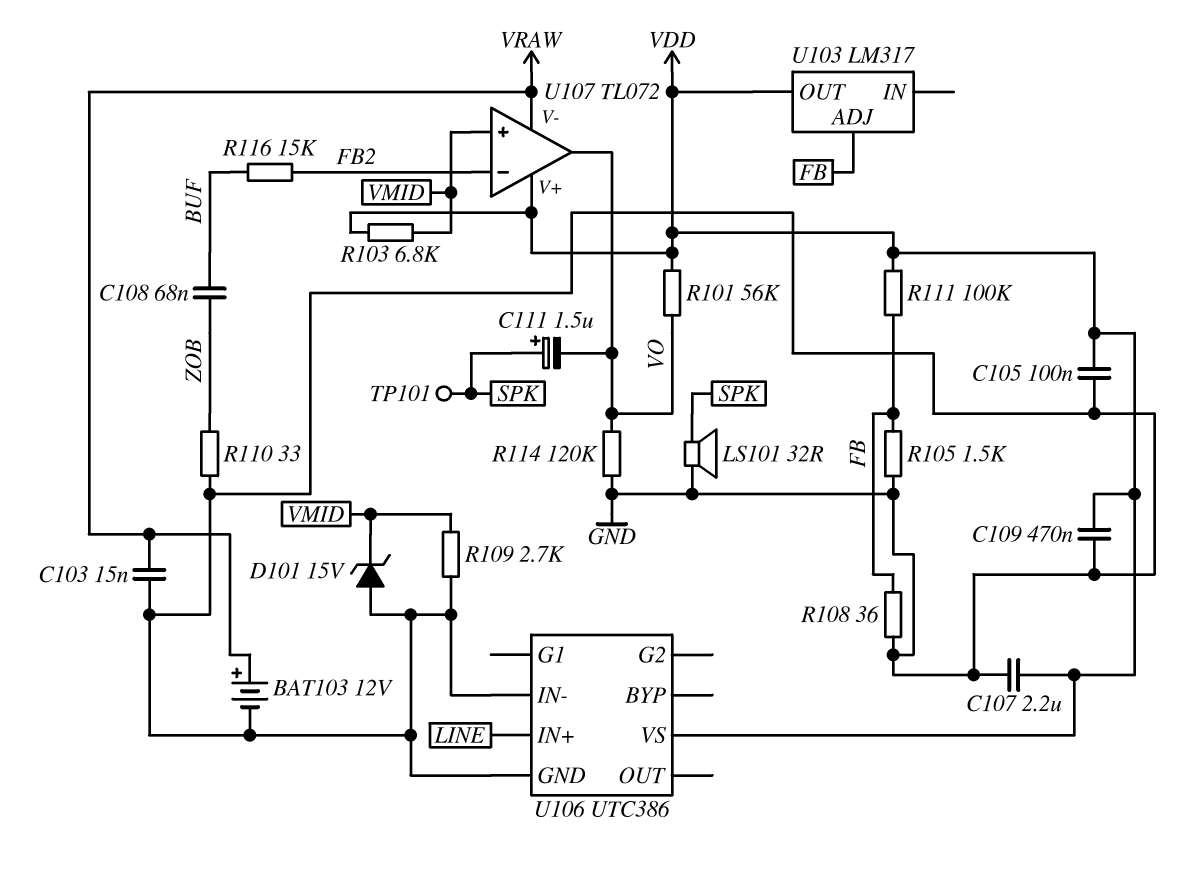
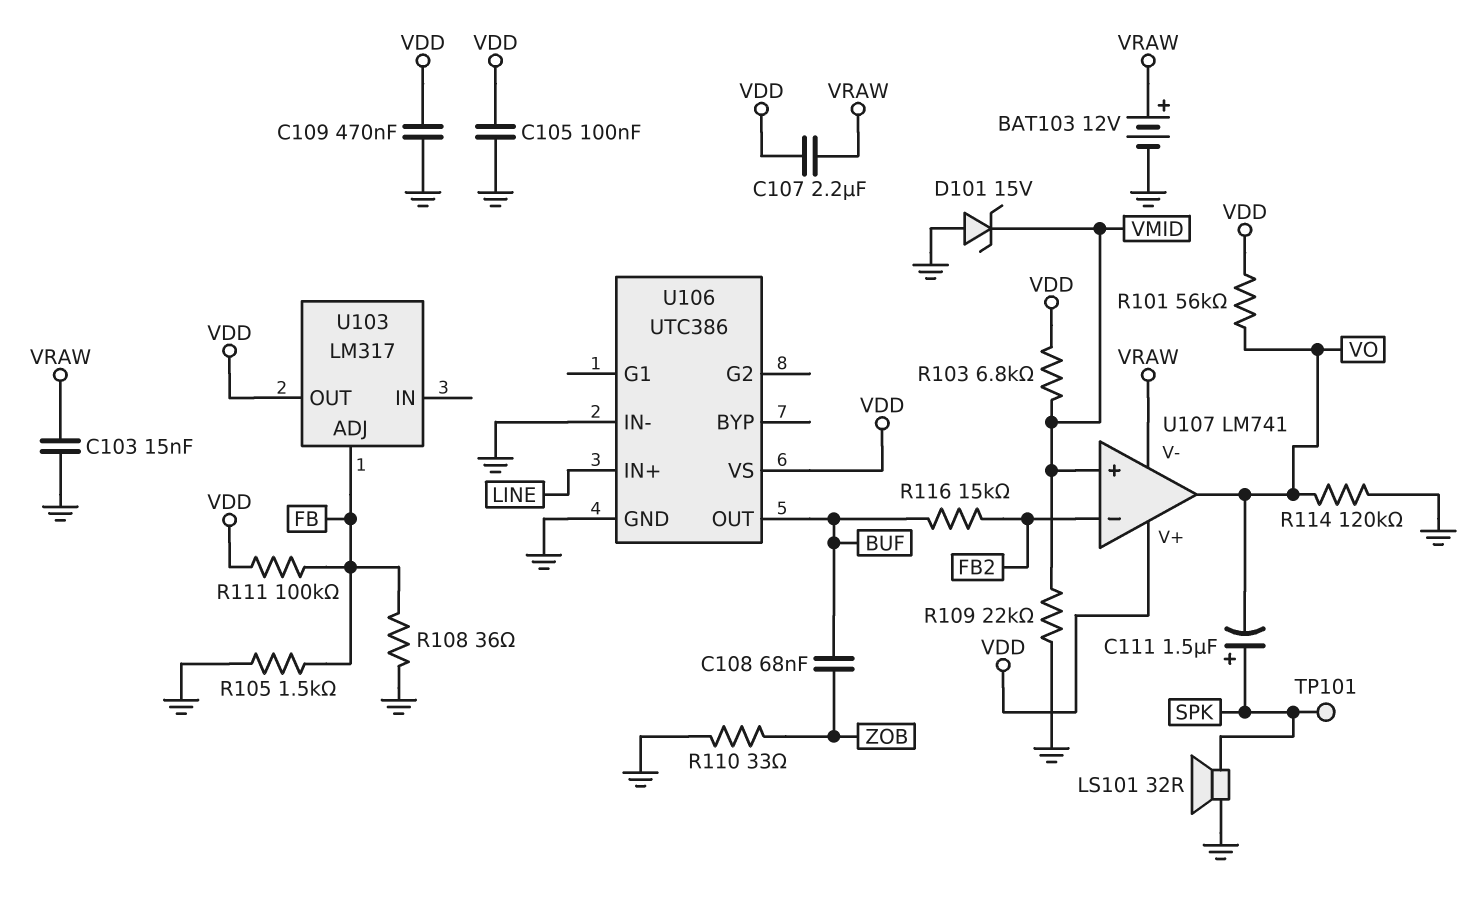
C107: 2.2uF (GND, VDD) -> 2.2uF (VDD, VRAW)
R109: 2.7k (GND, VMID) -> 22k (GND, VMID)
U106 pin OUT: none -> BUF
U107: TL072 -> LM741

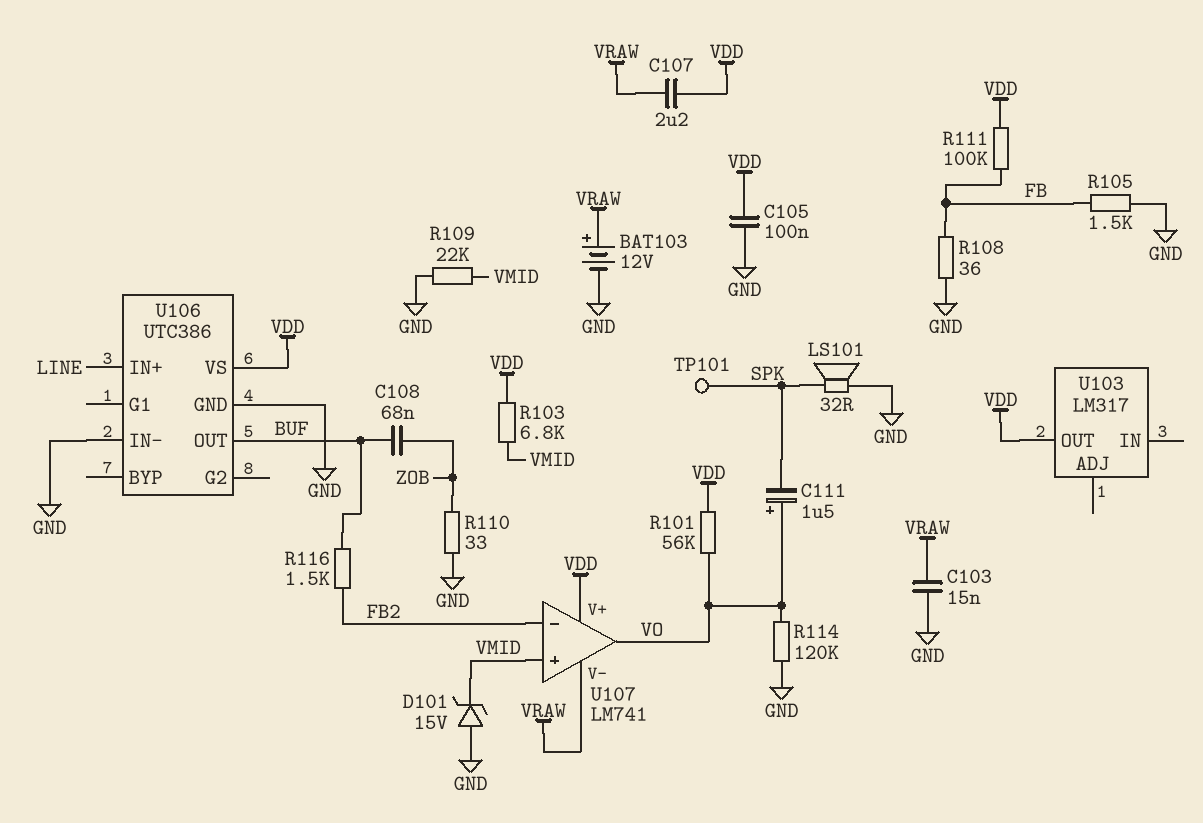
C109: 470nF (GND, VDD) -> none
C111: 1.5uF (plus SPK, minus VO) -> 1.5uF (plus VO, minus SPK)
R116: 15k (BUF, FB2) -> 1.5k (BUF, FB2)
U103 pin ADJ: FB -> none

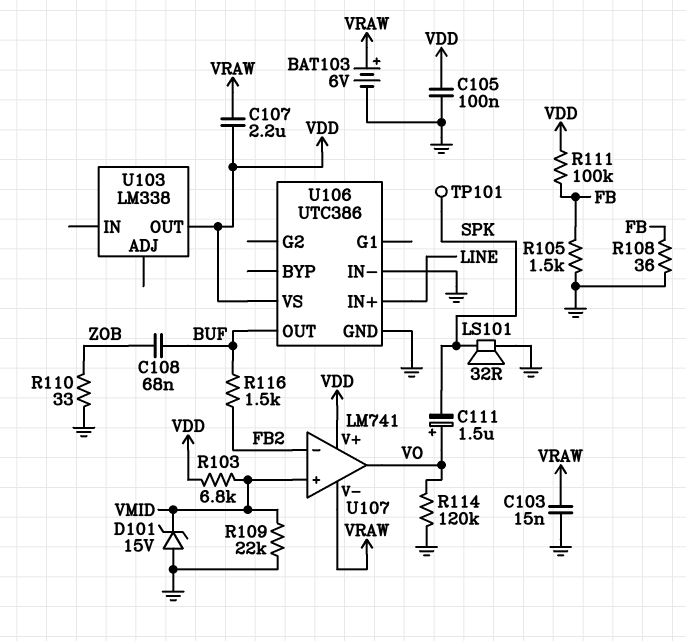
BAT103: 12V (plus VRAW, minus GND) -> 6V (plus VRAW, minus GND)
R101: 56k (VDD, VO) -> none
U103: LM317 -> LM338

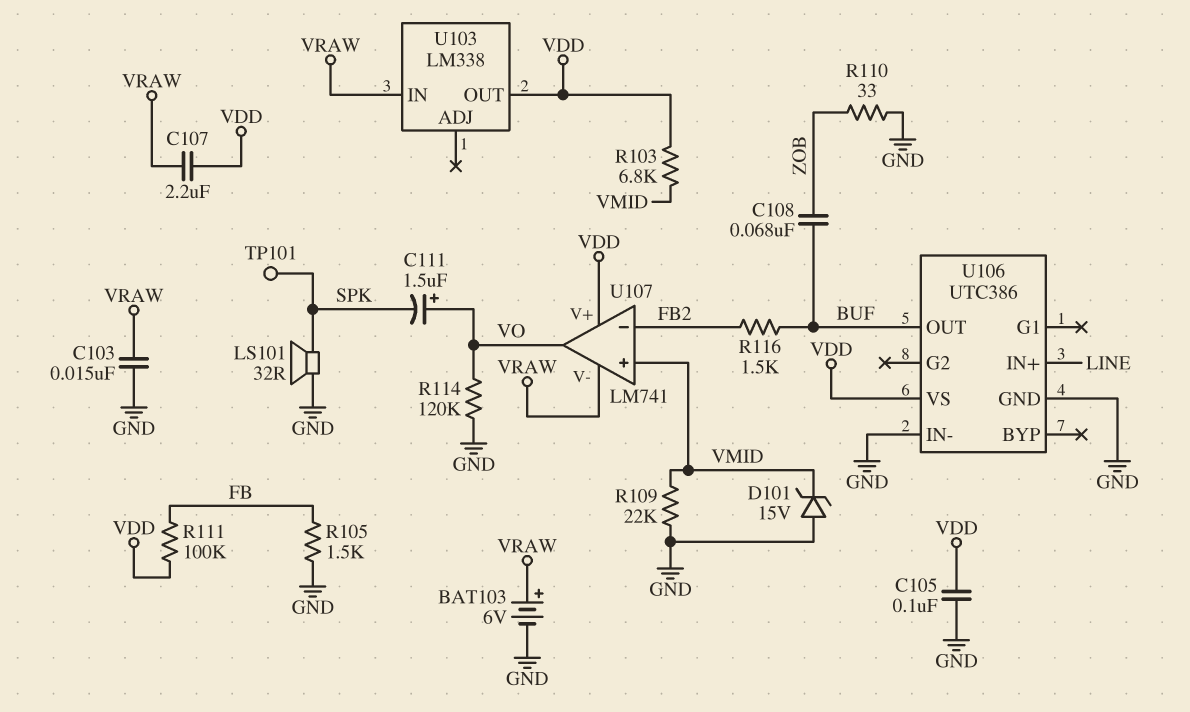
R108: 36 (FB, GND) -> none
U103 pin IN: none -> VRAW

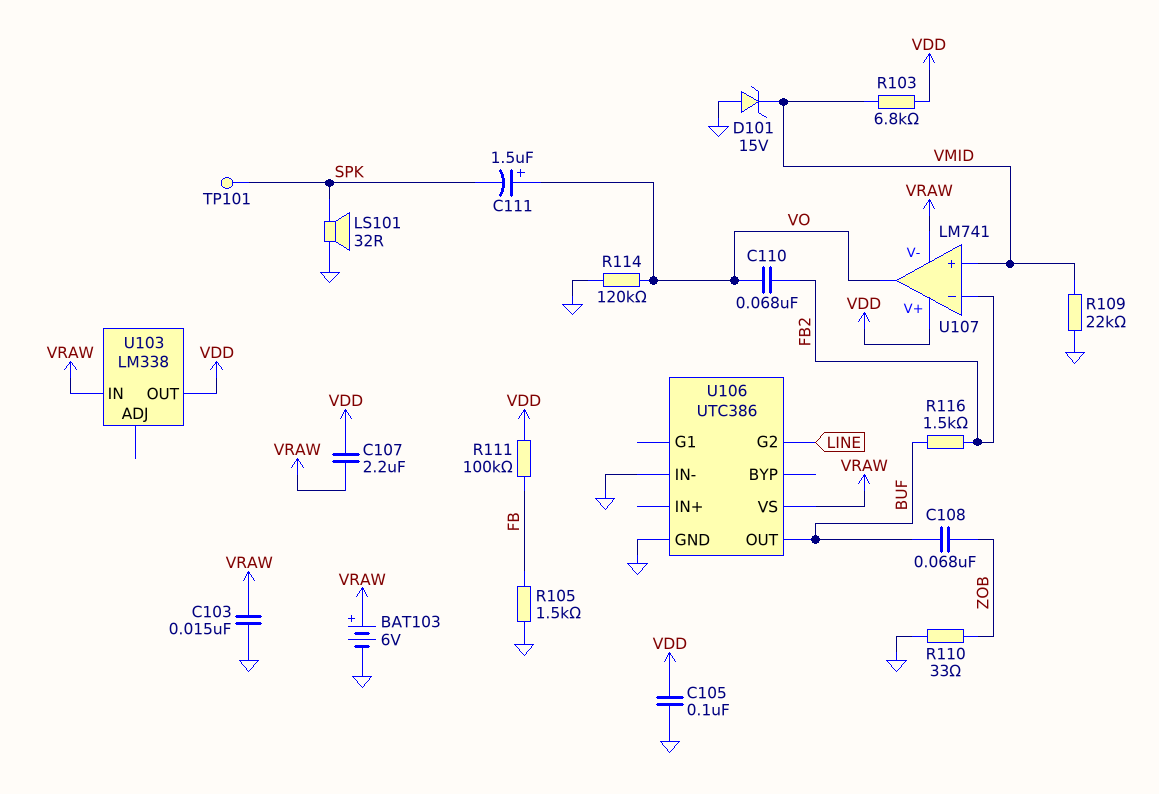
C110: none -> 68nF (FB2, VO)
U106 pin G2: none -> LINE
U106 pin IN+: LINE -> none
U106 pin VS: VDD -> VRAW

